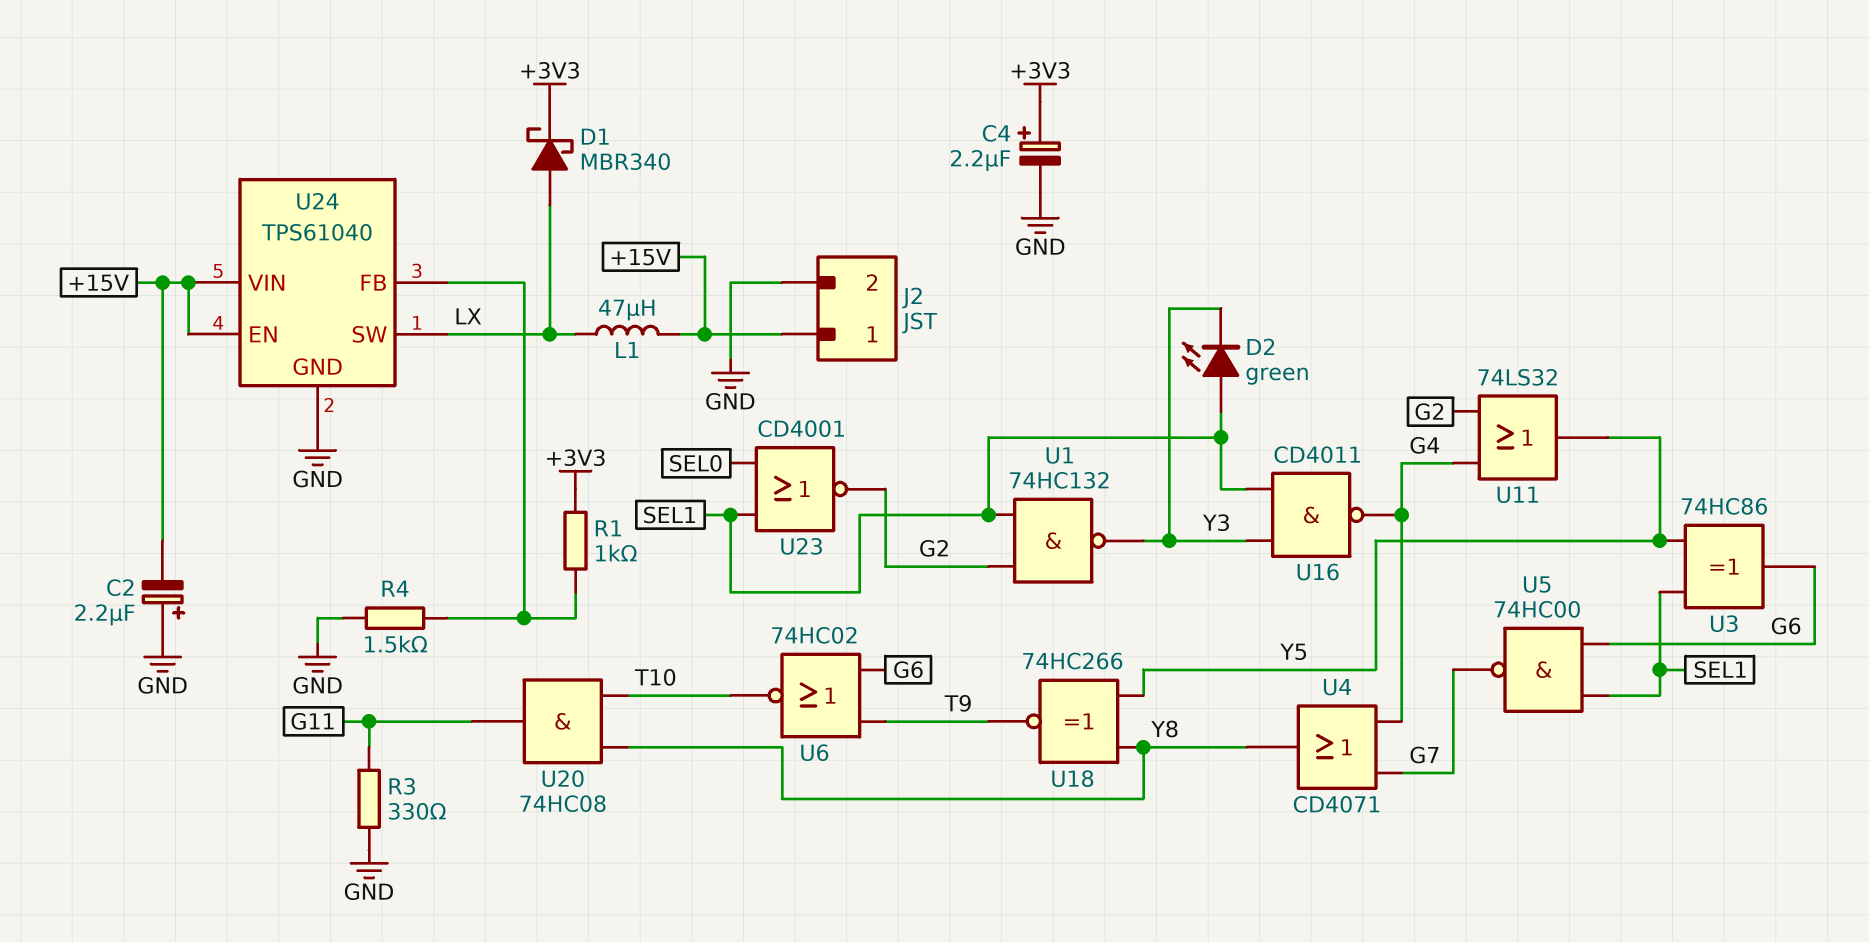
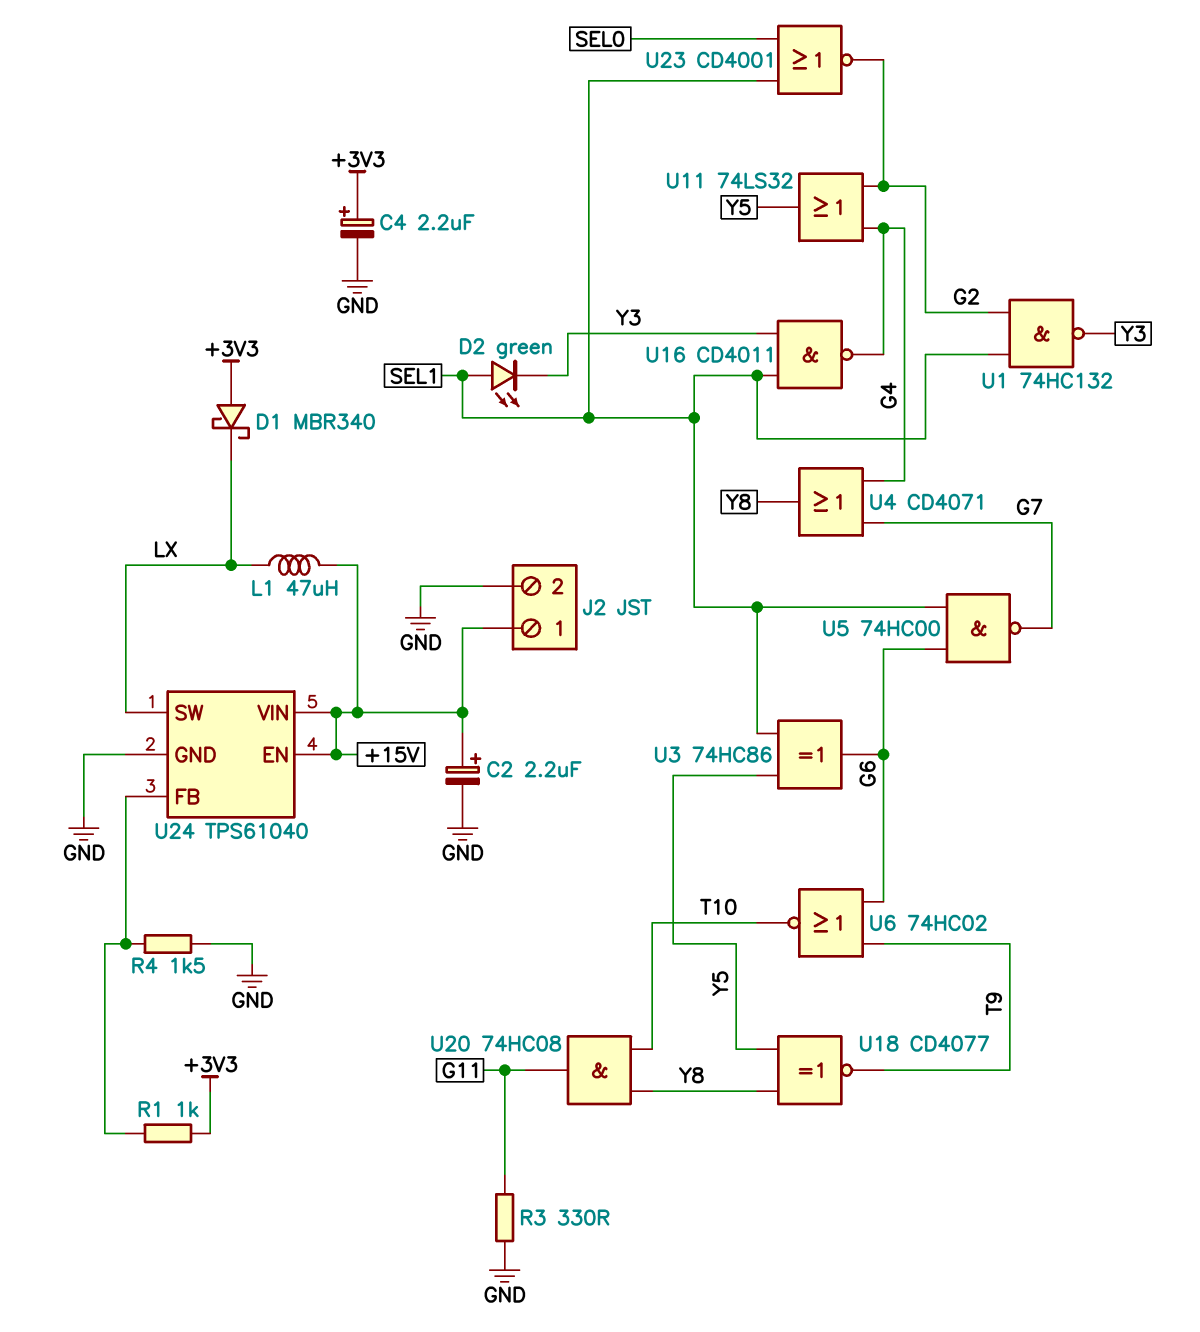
C2: 2.2uF (plus GND, minus +15V) -> 2.2uF (plus +15V, minus GND)
D1: schottky MBR340 (A LX, K +3V3) -> schottky MBR340 (A +3V3, K LX)
U18: XNOR 74HC266 (in Y5, in Y8, out T9) -> XNOR CD4077 (in Y5, in Y8, out T9)

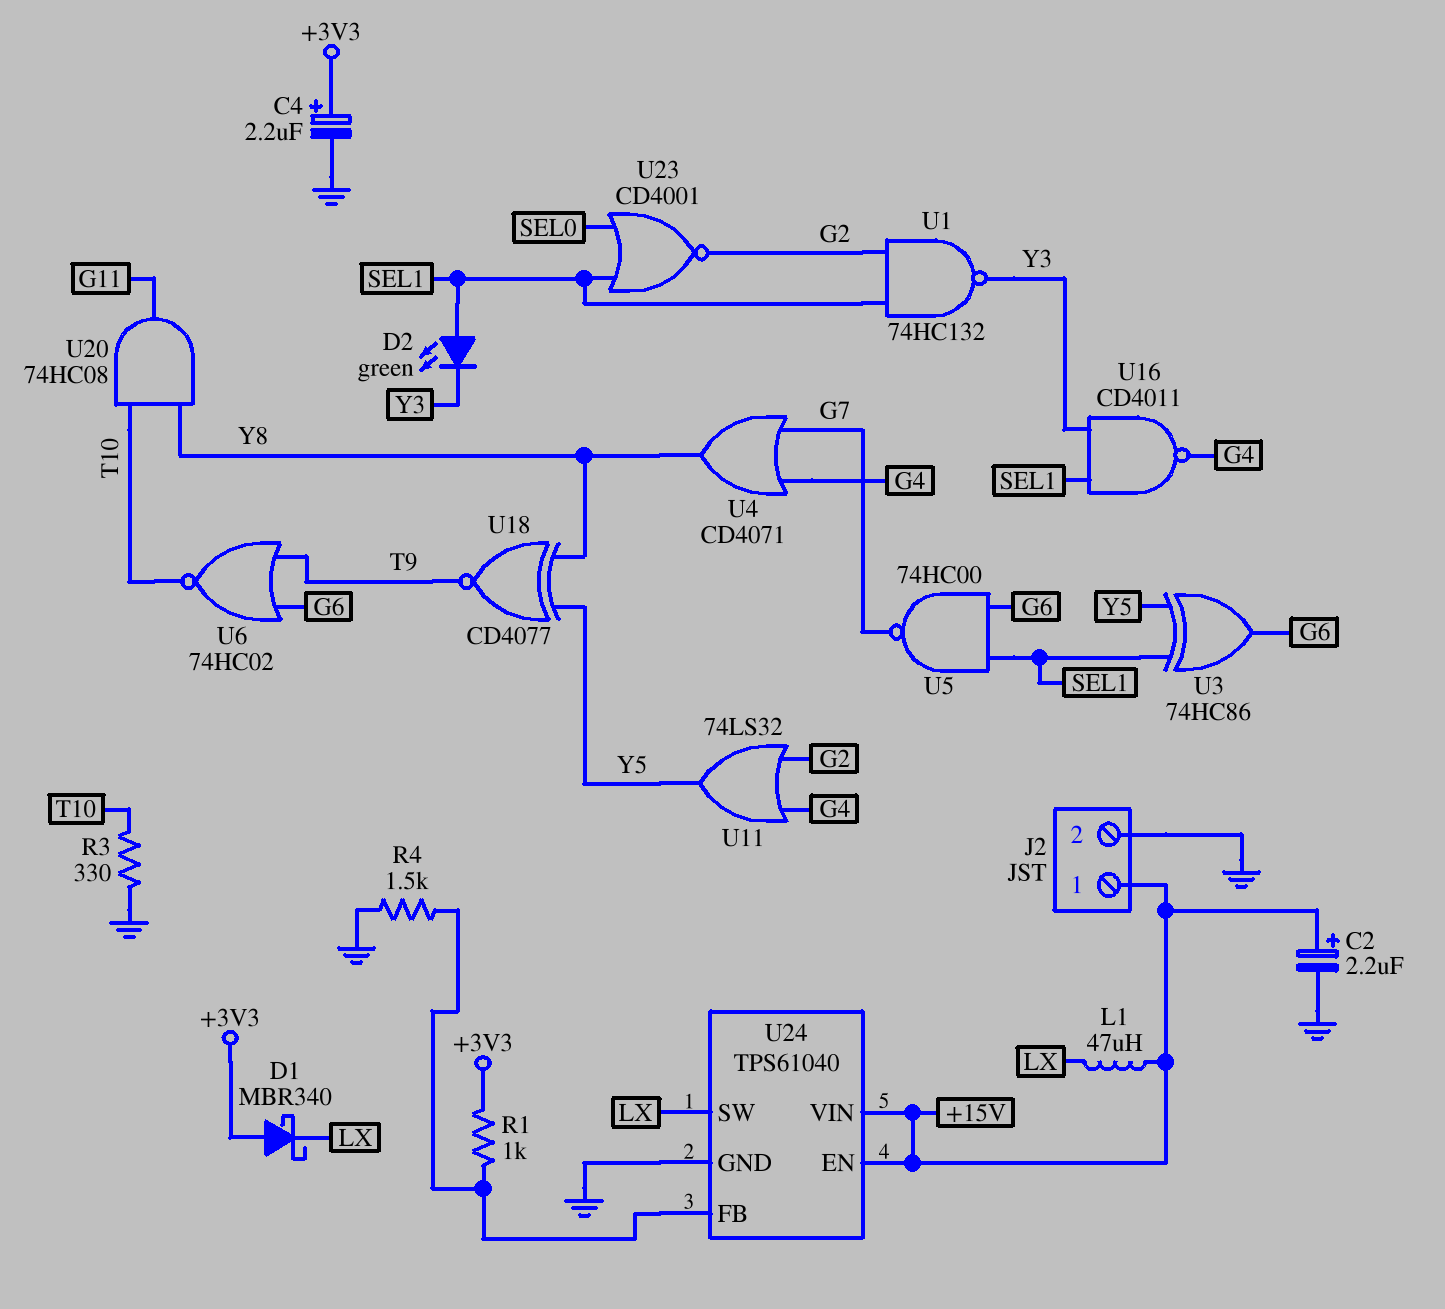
R3: 330 (G11, GND) -> 330 (GND, T10)

